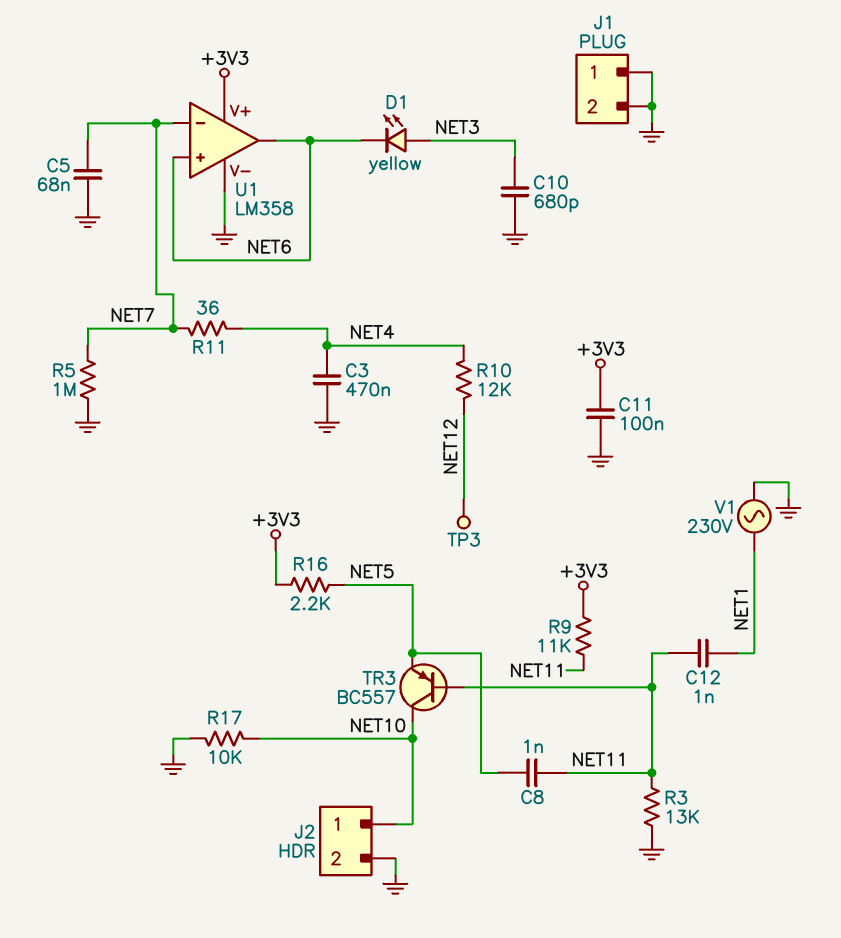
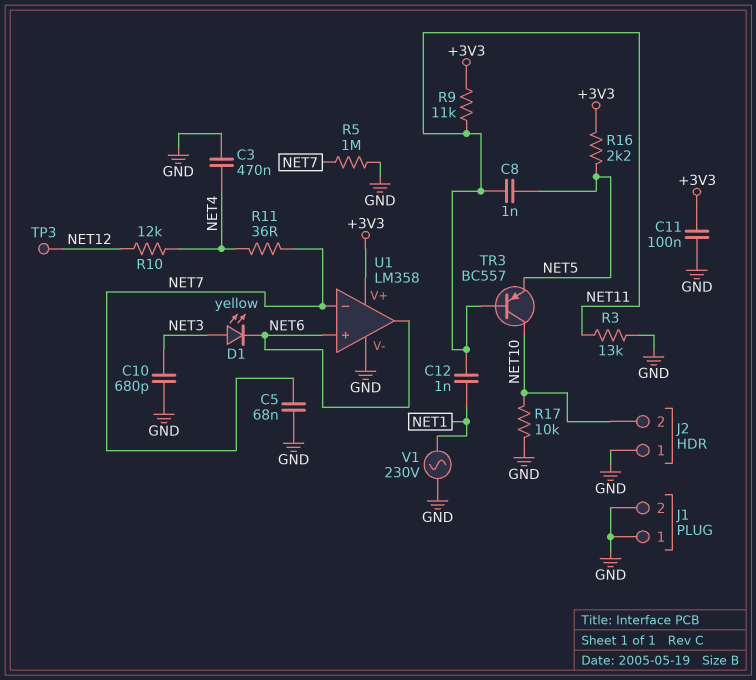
J2 pin 1: NET10 -> GND
J2 pin 2: GND -> NET10

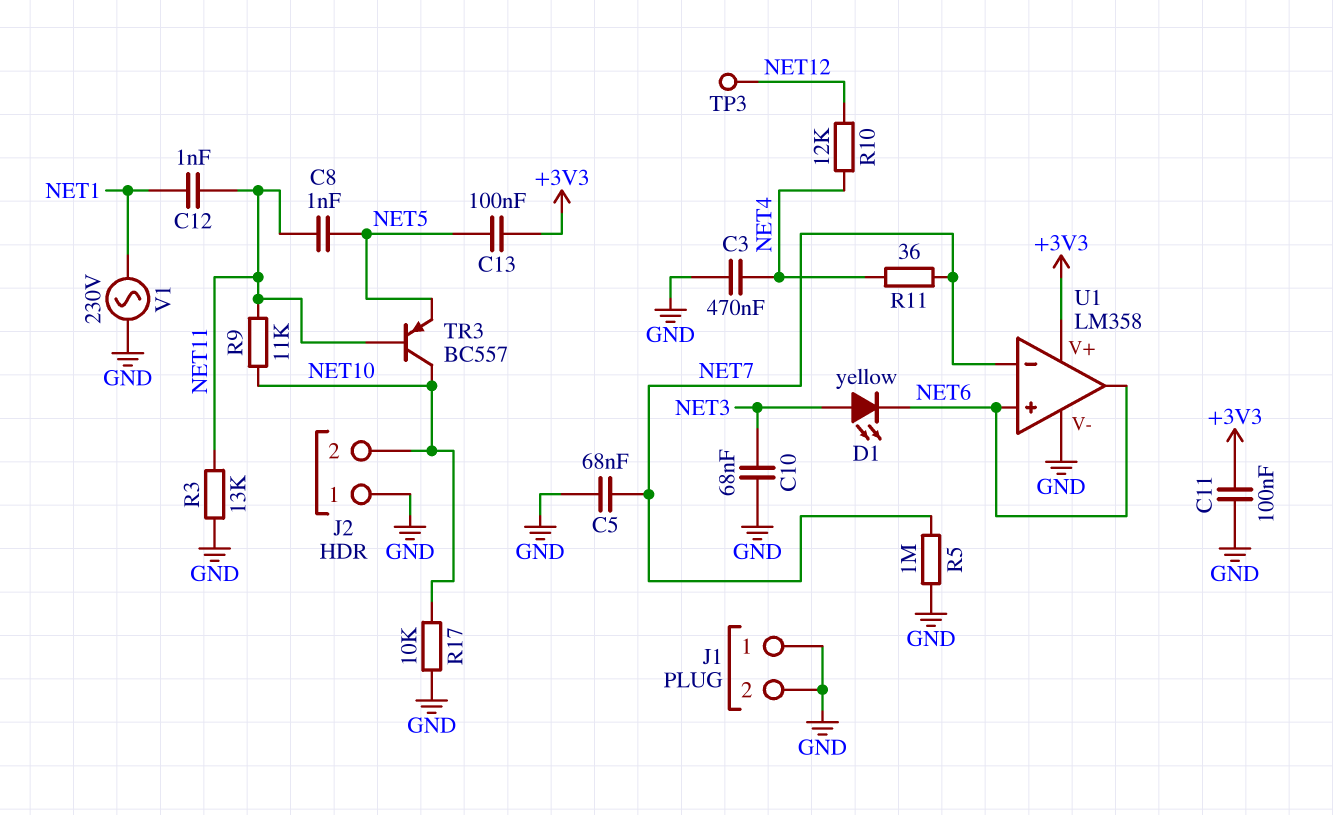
C10: 680pF (GND, NET3) -> 68nF (GND, NET3)
C13: none -> 100nF (+3V3, NET5)
R9: 11k (+3V3, NET11) -> 11k (NET10, NET11)
R16: 2.2k (+3V3, NET5) -> none

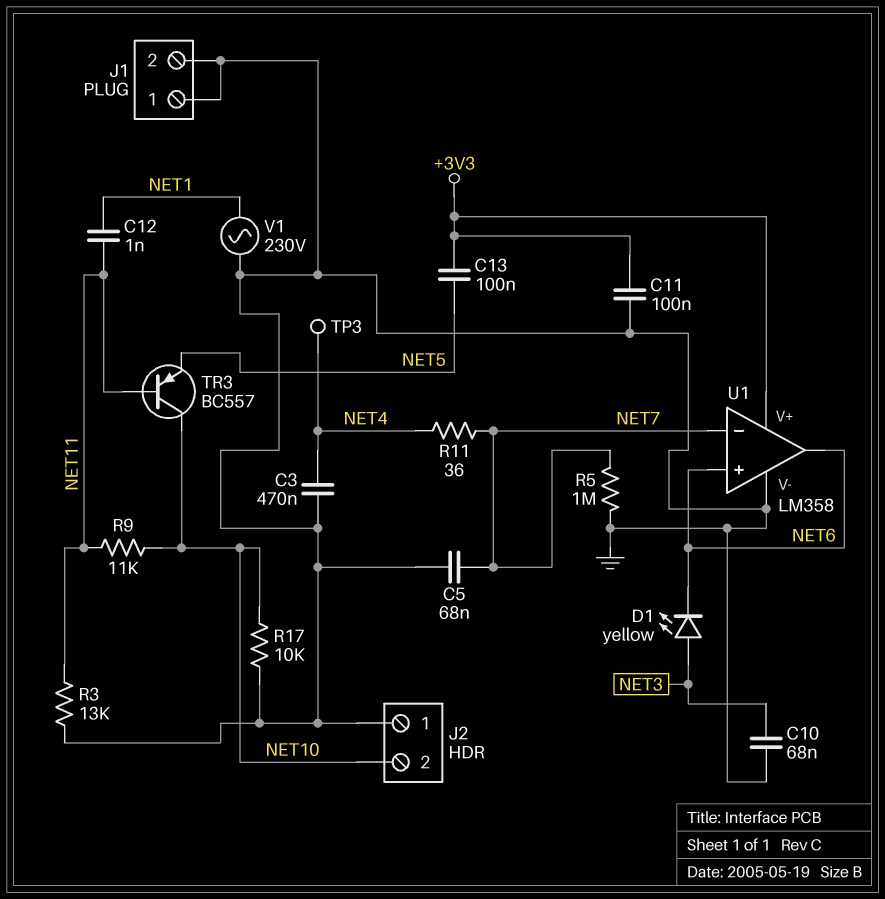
C8: 1nF (NET5, NET11) -> none
R10: 12k (NET4, NET12) -> none
TP3: test point (NET12) -> test point (NET4)

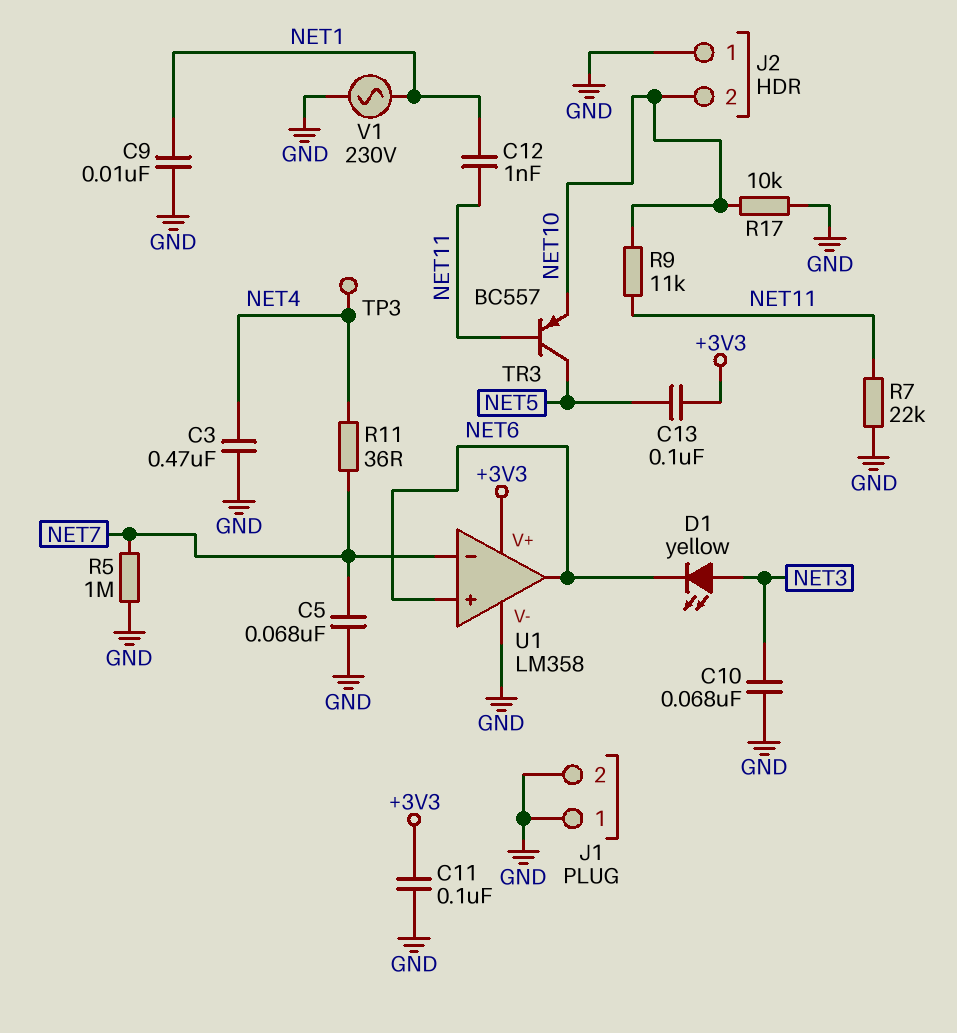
C9: none -> 10nF (GND, NET1)
R3: 13k (GND, NET11) -> none
R7: none -> 22k (GND, NET11)
TR3: PNP BC557 (B NET11, C NET10, E NET5) -> PNP BC557 (B NET11, C NET5, E NET10)

